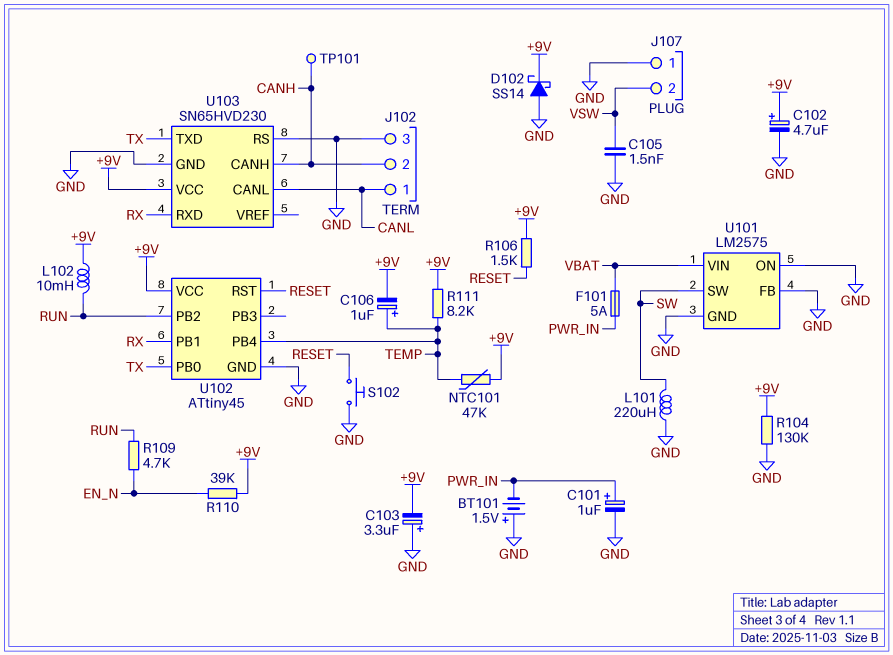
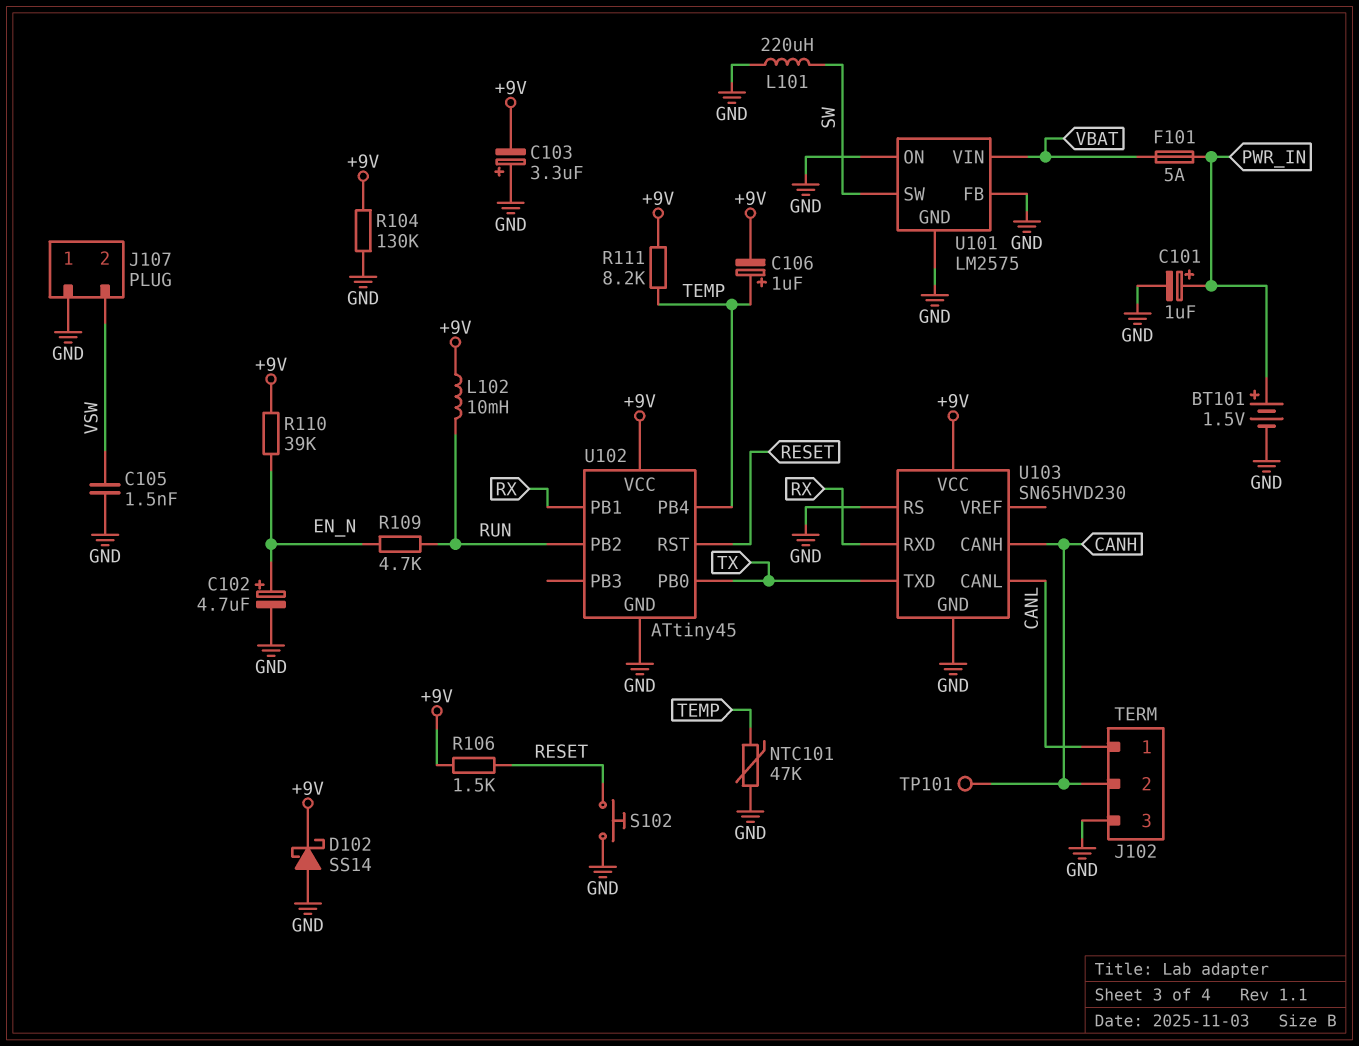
BT101: 1.5V (plus GND, minus PWR_IN) -> 1.5V (plus PWR_IN, minus GND)
C102: 4.7uF (plus +9V, minus GND) -> 4.7uF (plus EN_N, minus GND)
NTC101: 47k (+9V, TEMP) -> 47k (GND, TEMP)

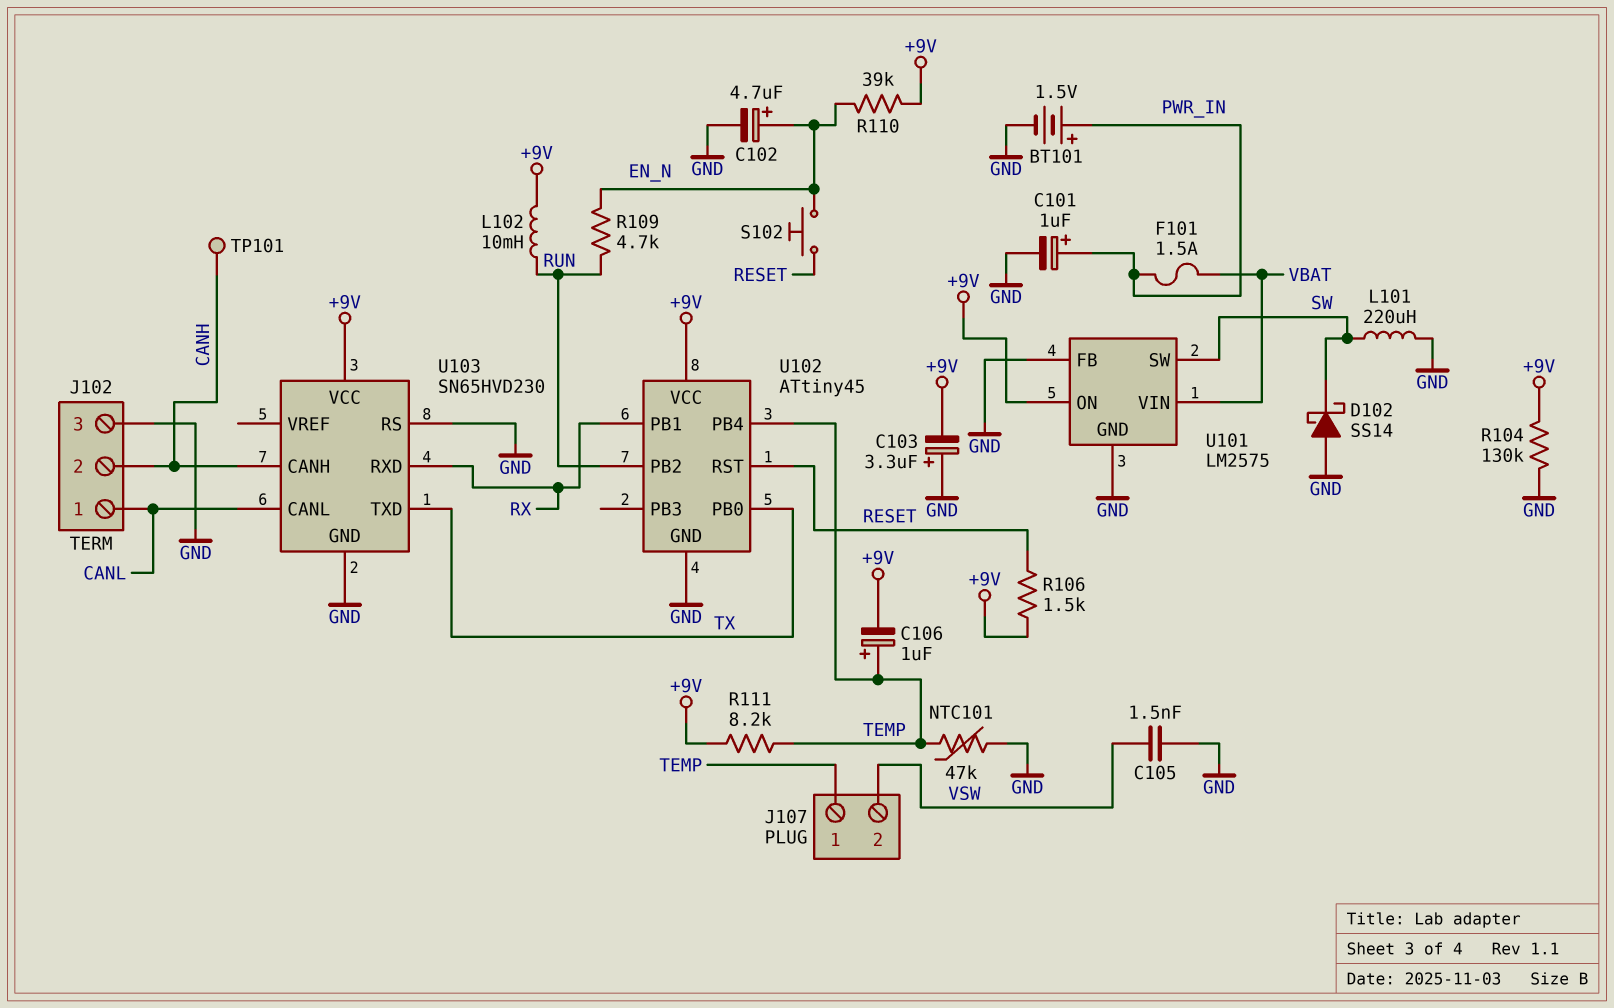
D102: schottky SS14 (A GND, K +9V) -> schottky SS14 (A GND, K SW)
F101: 5A (PWR_IN, VBAT) -> 1.5A (PWR_IN, VBAT)
J107 pin 1: GND -> TEMP
S102: button (GND, RESET) -> button (EN_N, RESET)
U101 pin ON: GND -> +9V

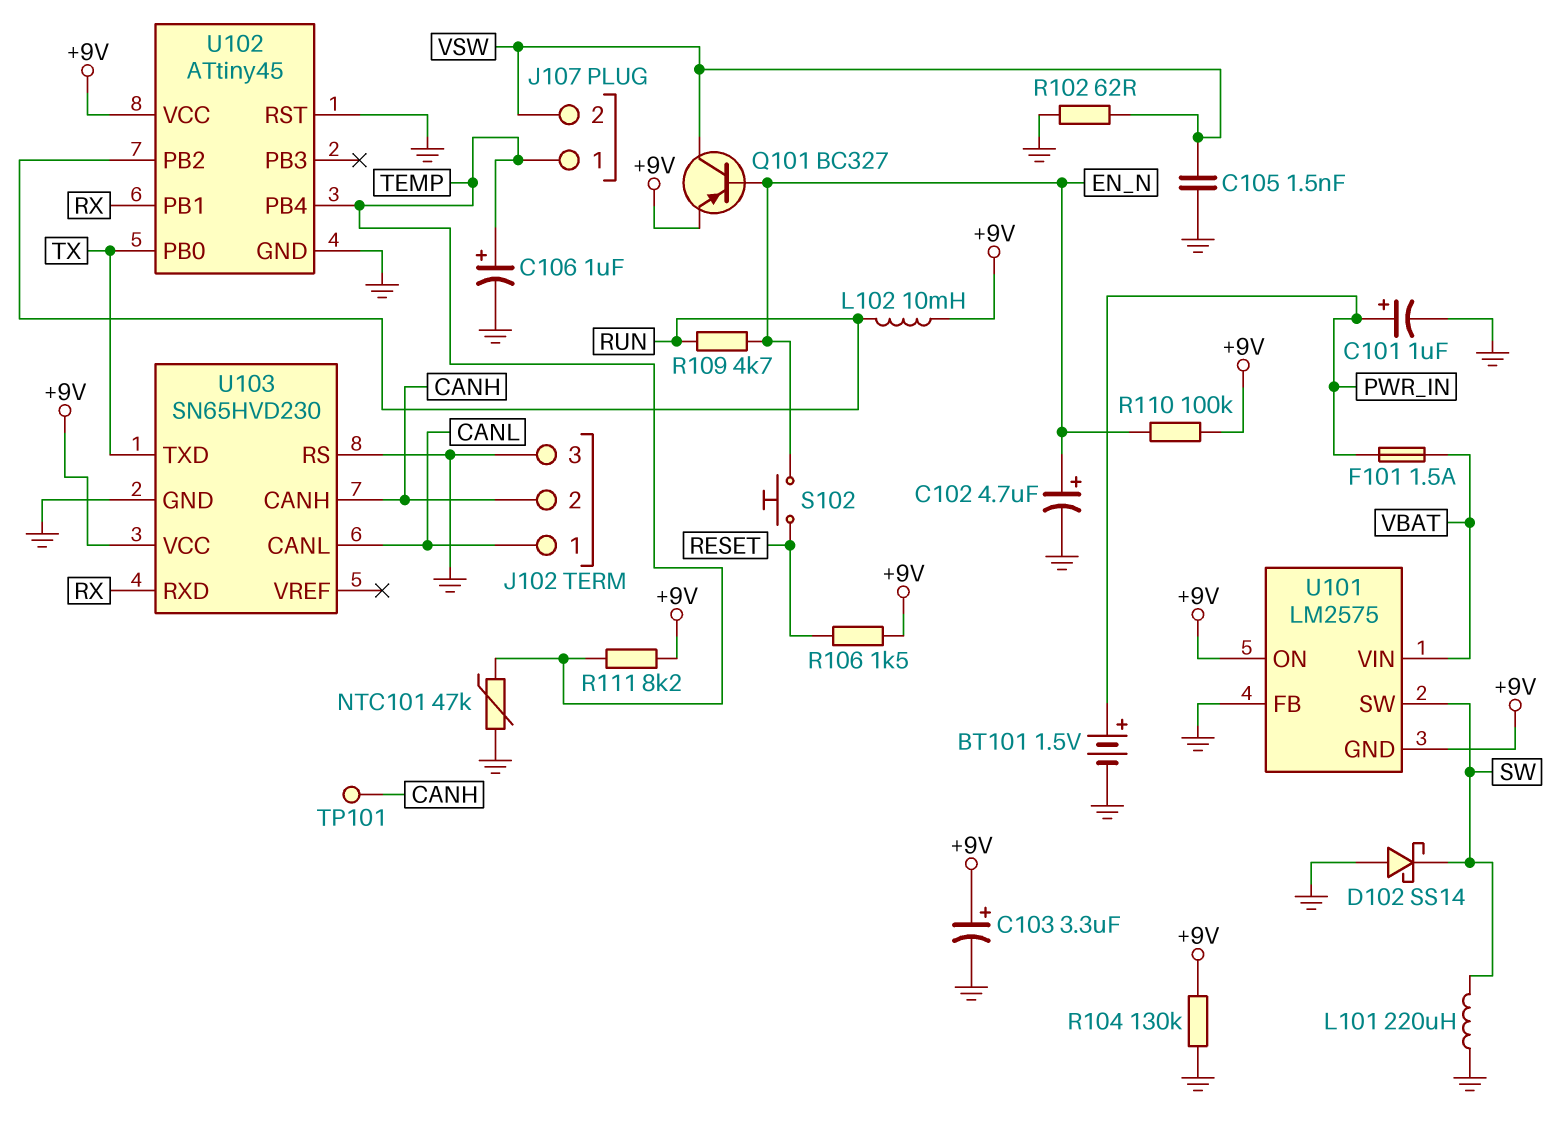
C103: 3.3uF (plus GND, minus +9V) -> 3.3uF (plus +9V, minus GND)
C106: 1uF (plus TEMP, minus +9V) -> 1uF (plus TEMP, minus GND)
Q101: none -> PNP BC327 (B EN_N, C VSW, E +9V)
R102: none -> 62 (GND, VSW)
R110: 39k (+9V, EN_N) -> 100k (+9V, EN_N)
U101 pin GND: GND -> +9V
U102 pin RST: RESET -> GND

